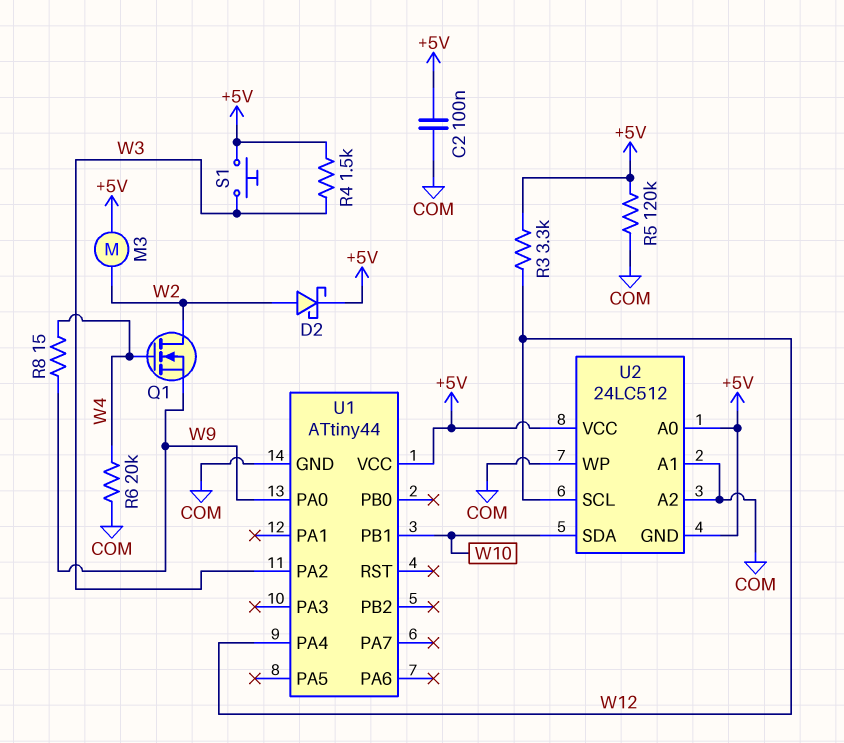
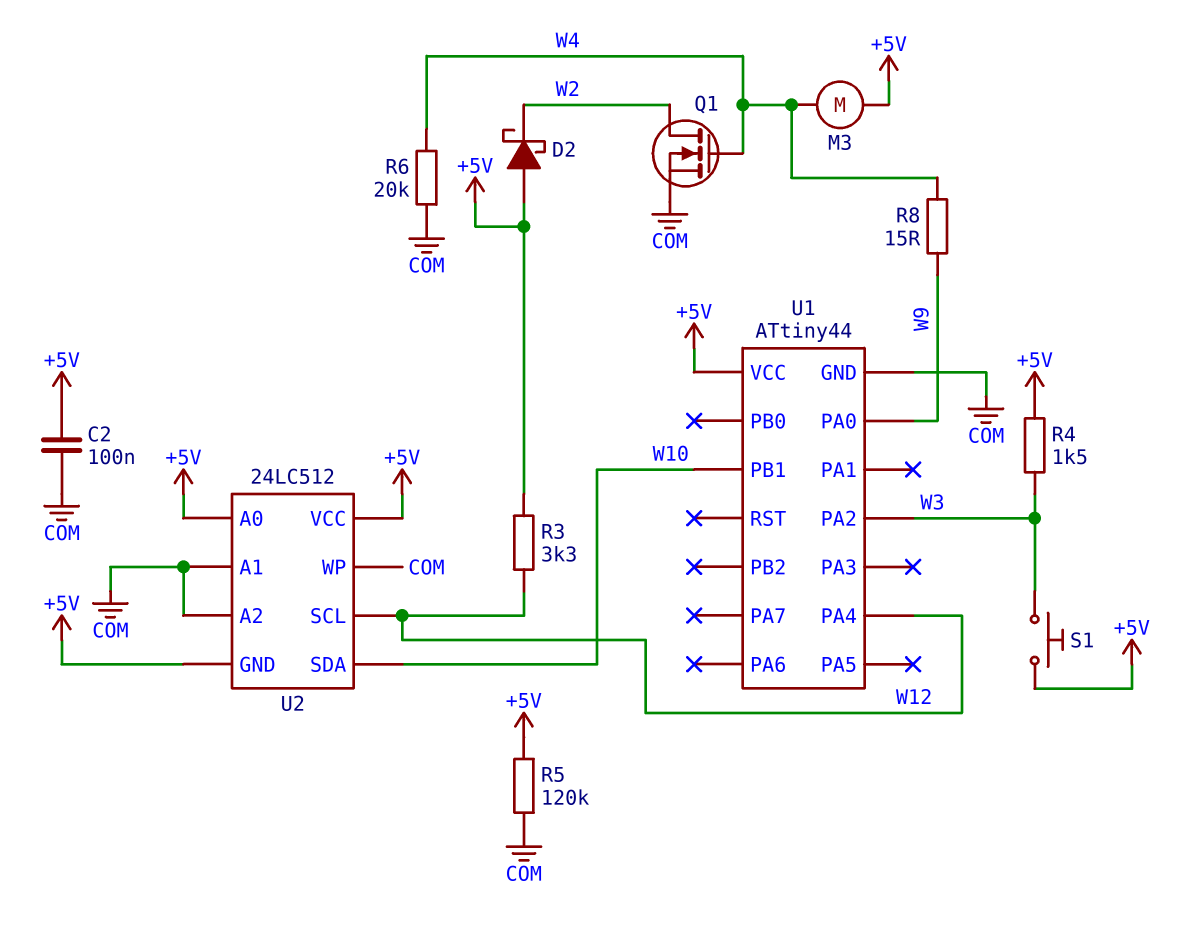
D2: schottky (A W2, K +5V) -> schottky (A +5V, K W2)
M3: motor (+5V, W2) -> motor (+5V, W4)
Q1: NMOS (G W4, D W2, S W9) -> NMOS (G W4, D W2, S COM)

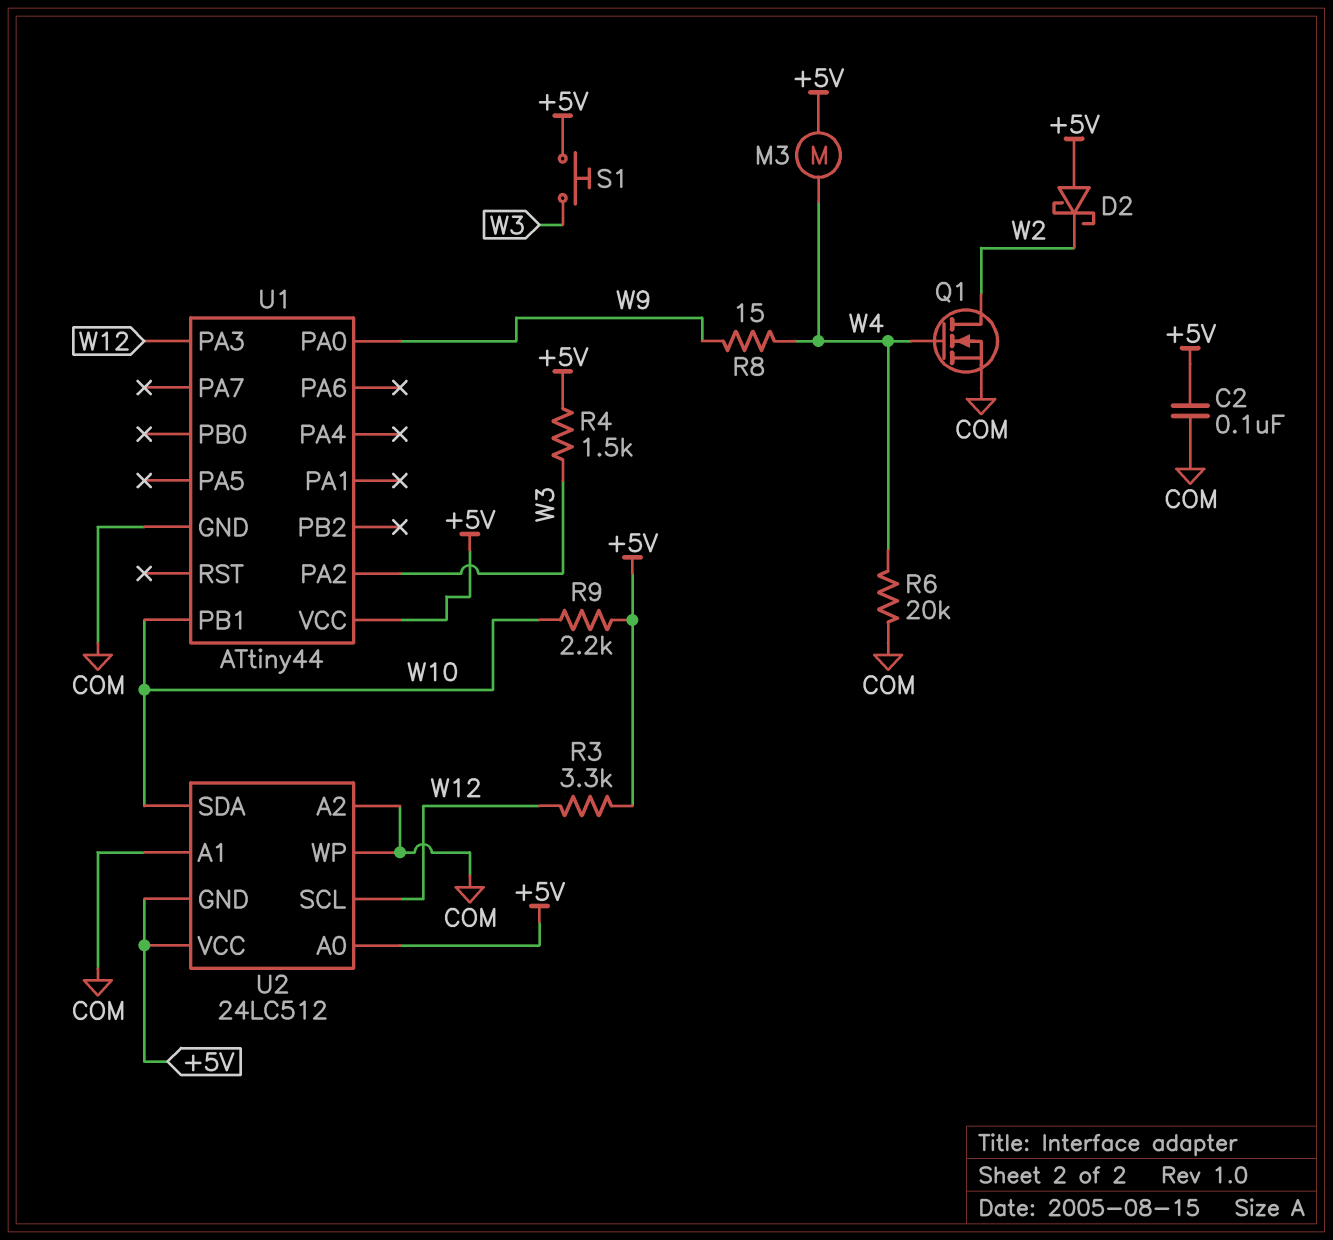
R5: 120k (+5V, COM) -> none
R9: none -> 2.2k (+5V, W10)
U1 pin PA3: none -> W12
U1 pin PA4: W12 -> none

